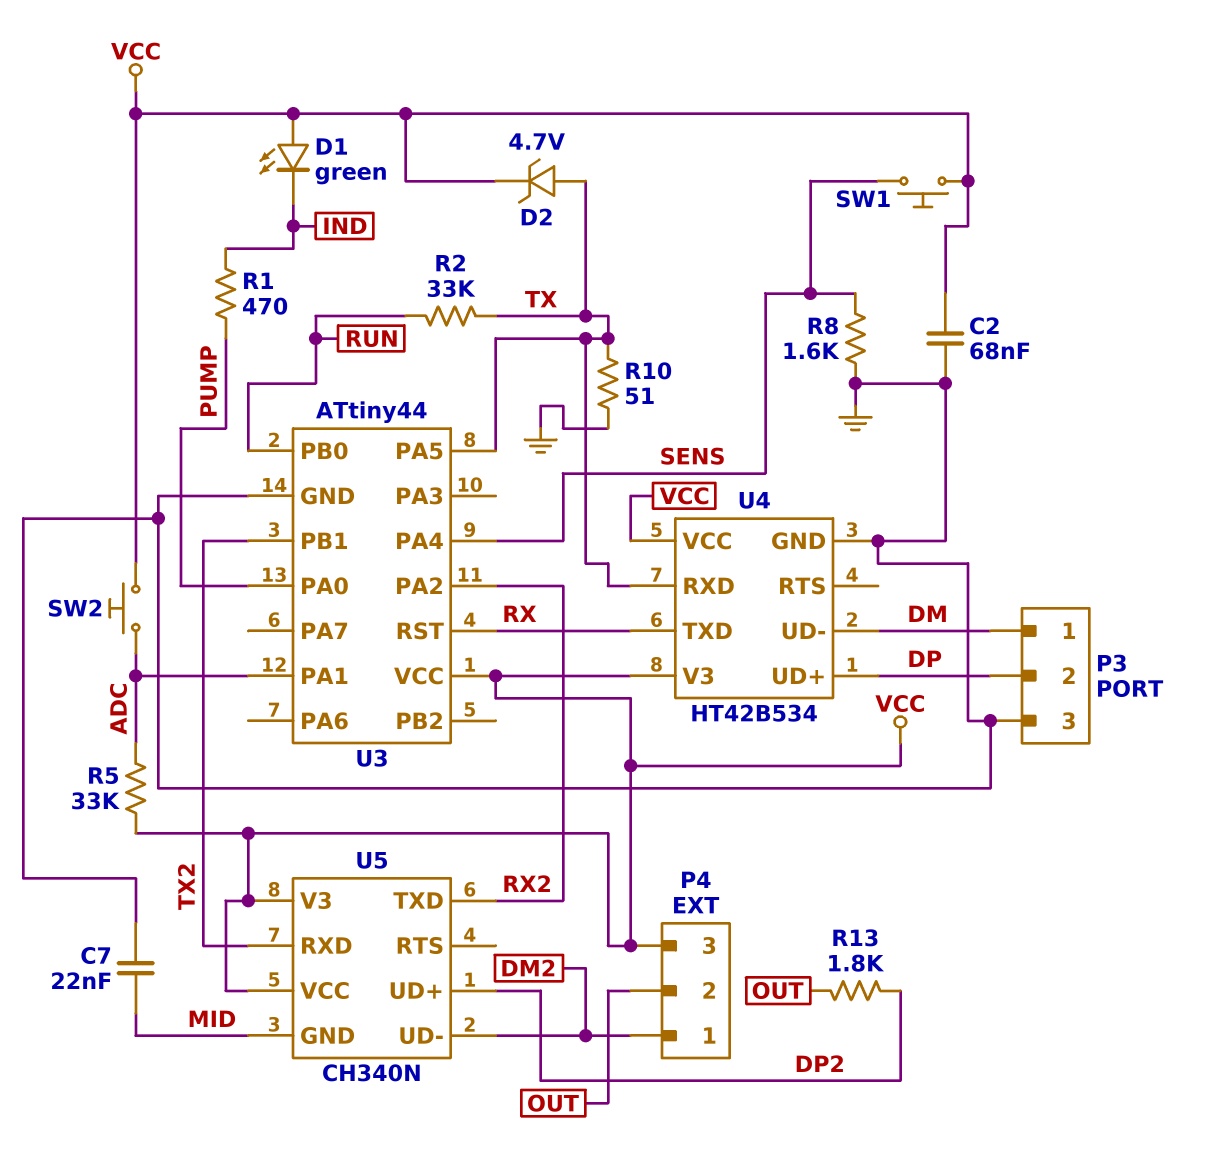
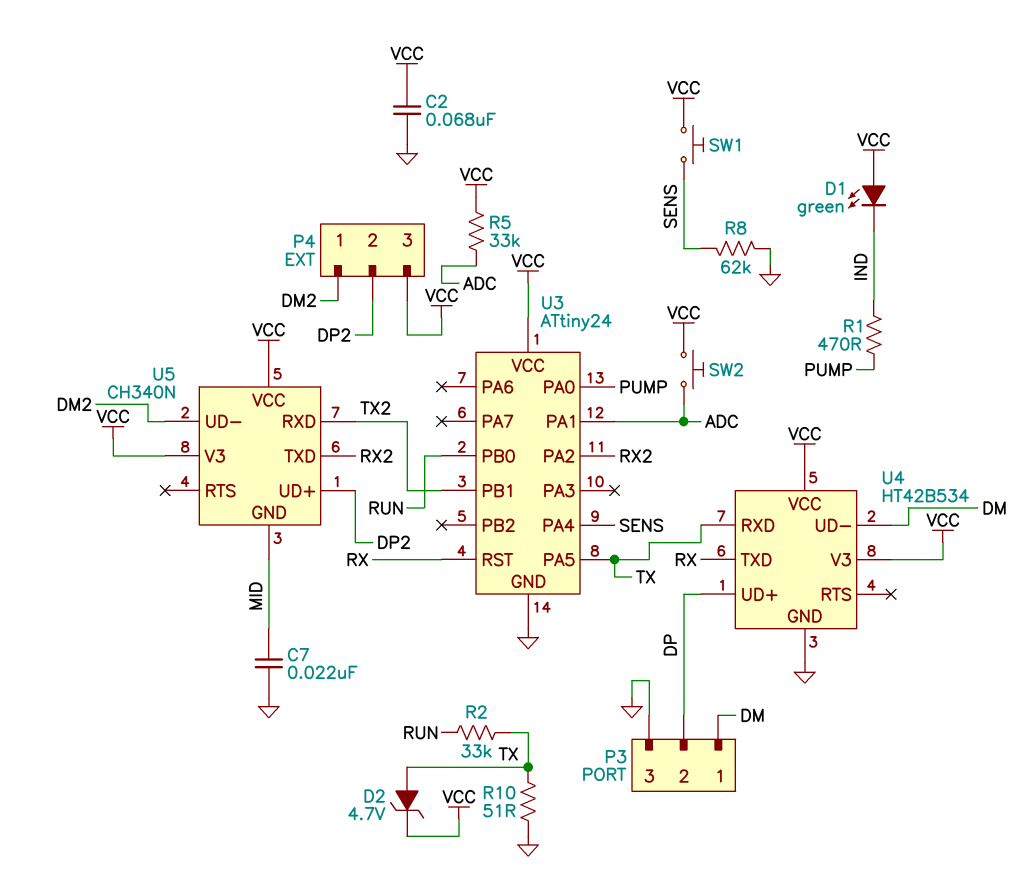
P4 pin 2: OUT -> DP2
R8: 1.6k (GND, SENS) -> 62k (GND, SENS)
R13: 1.8k (DP2, OUT) -> none
U3: ATtiny44 -> ATtiny24

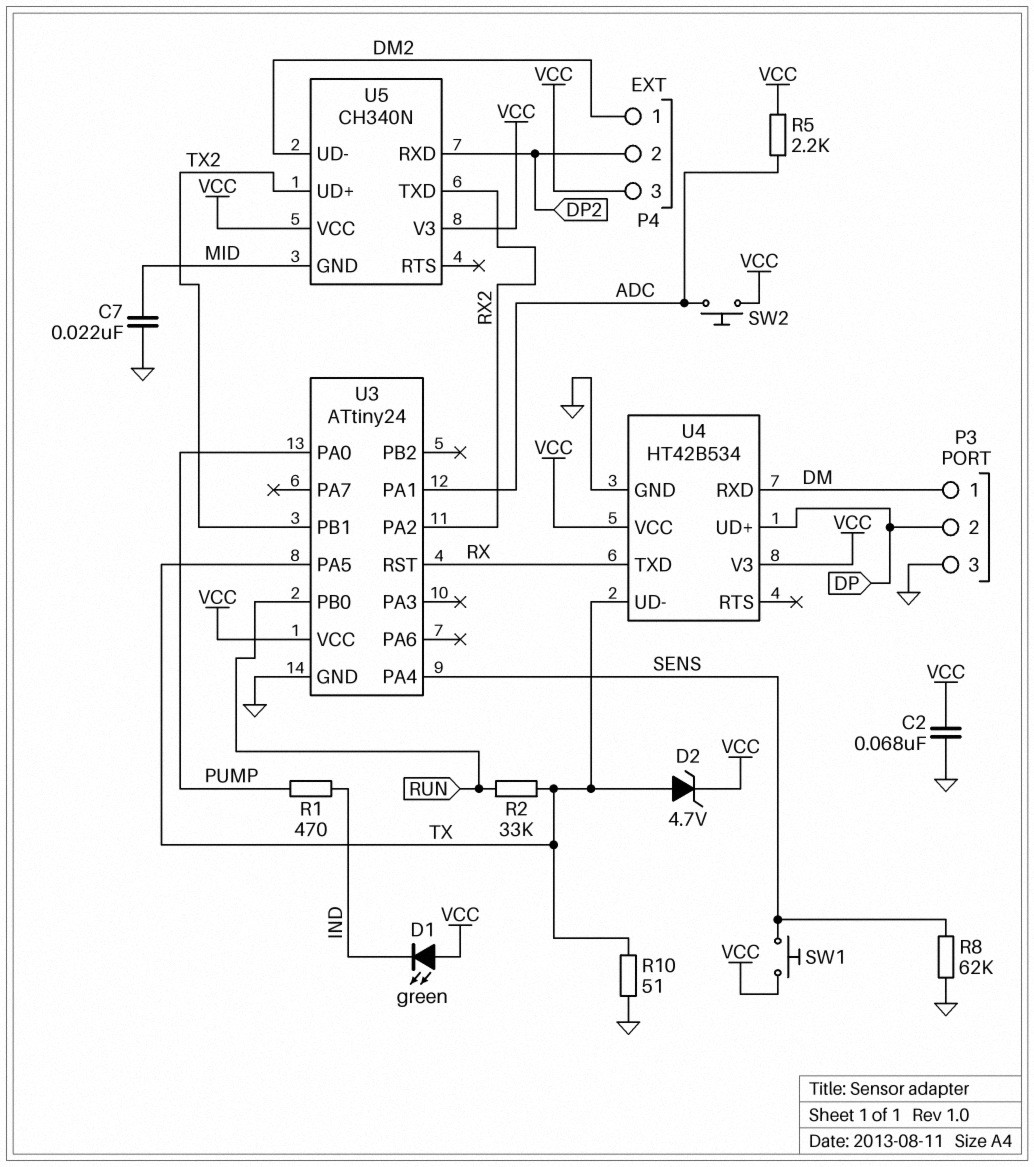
R5: 33k (ADC, VCC) -> 2.2k (ADC, VCC)
U4 pin RXD: TX -> DM
U4 pin UD-: DM -> TX
U5 pin RXD: TX2 -> DP2
U5 pin UD+: DP2 -> TX2

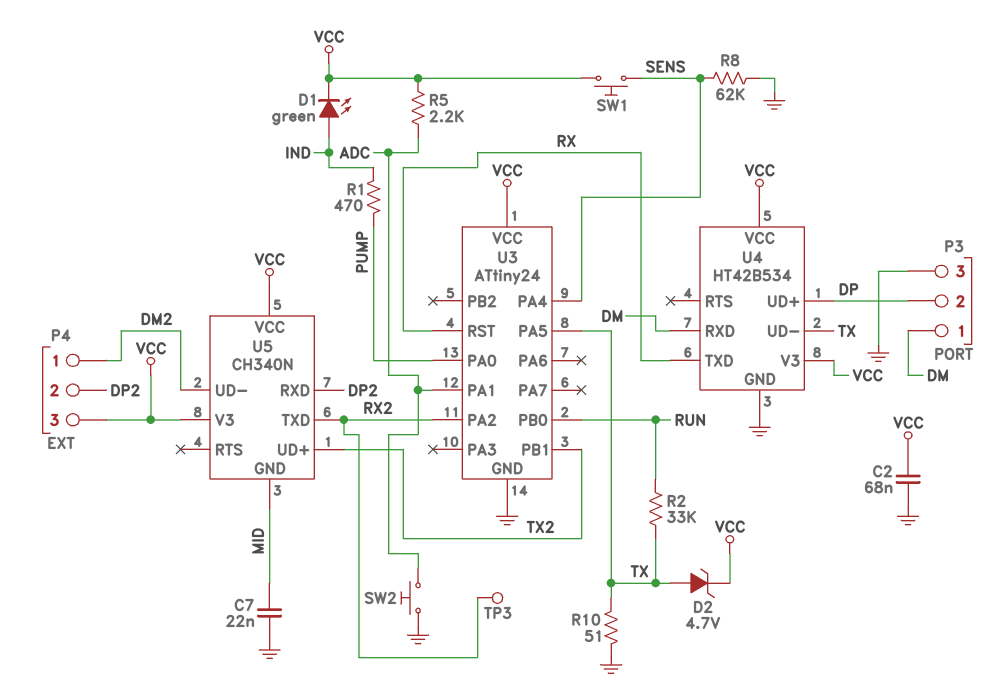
D1: LED green (A VCC, K IND) -> LED green (A IND, K VCC)
SW2: button (ADC, VCC) -> button (ADC, GND)
TP3: none -> test point (RX2)

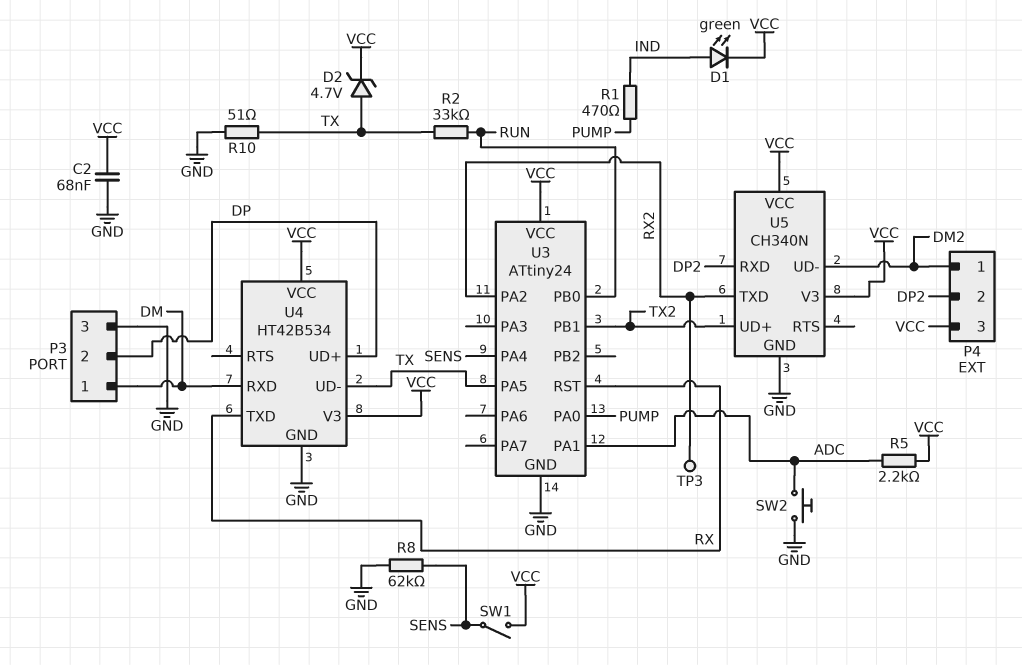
C7: 22nF (GND, MID) -> none
SW1: button (SENS, VCC) -> switch (SENS, VCC)
U5 pin GND: MID -> GND

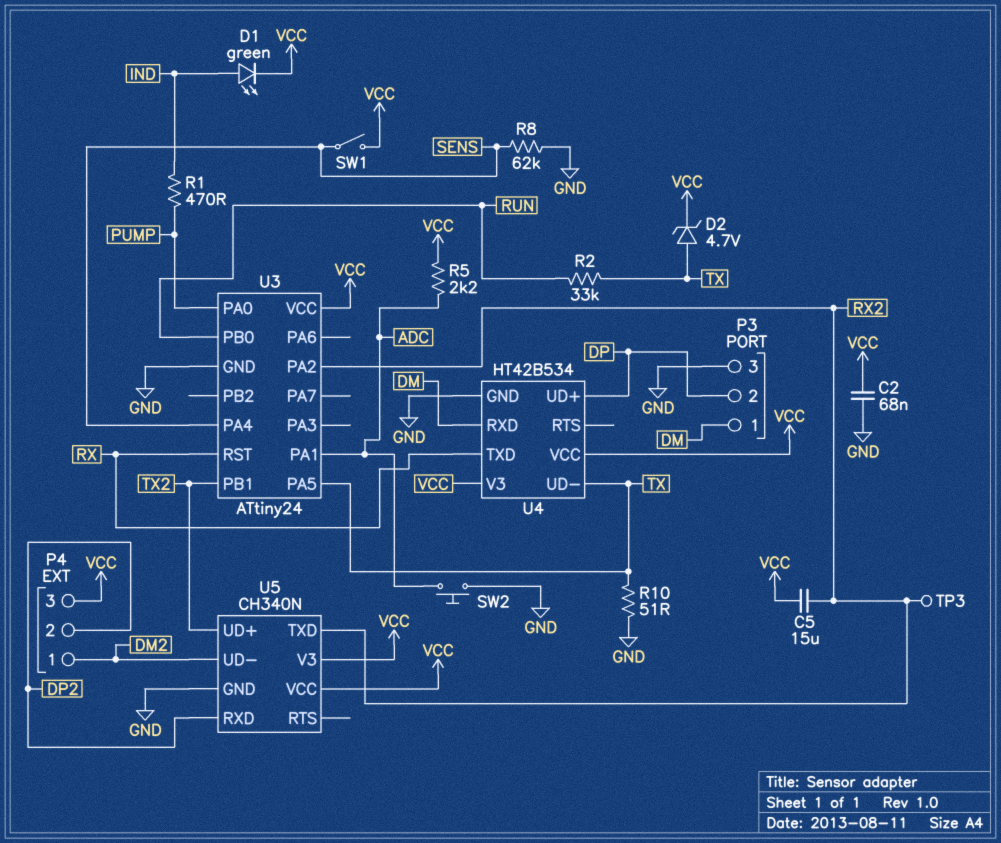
C5: none -> 15uF (RX2, VCC)

